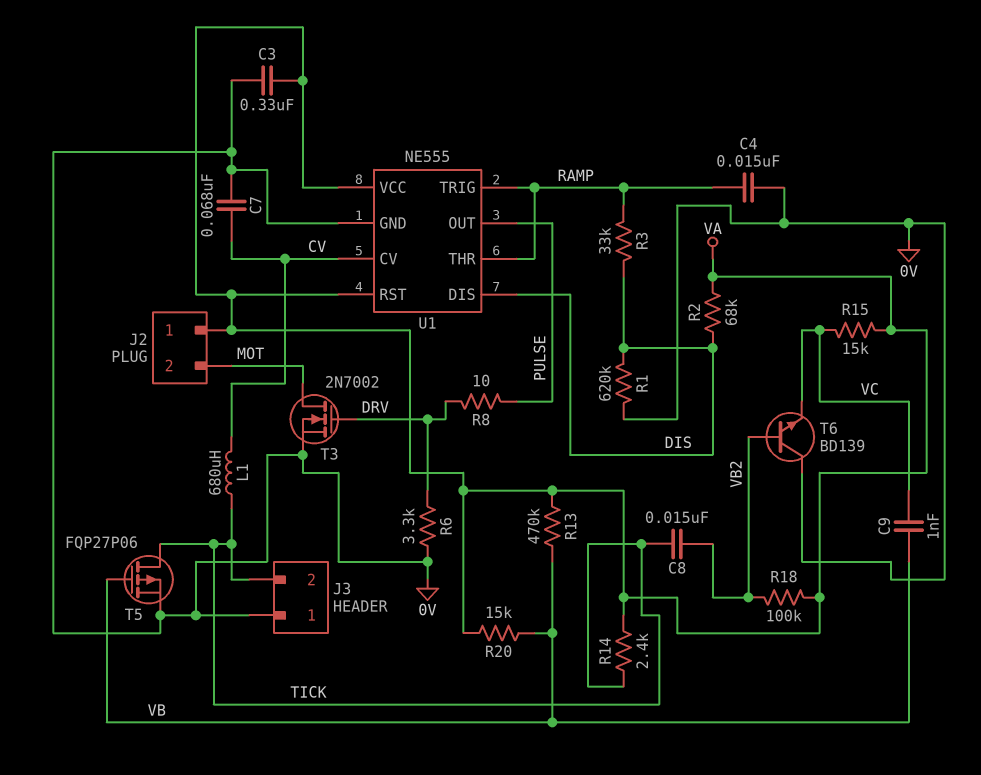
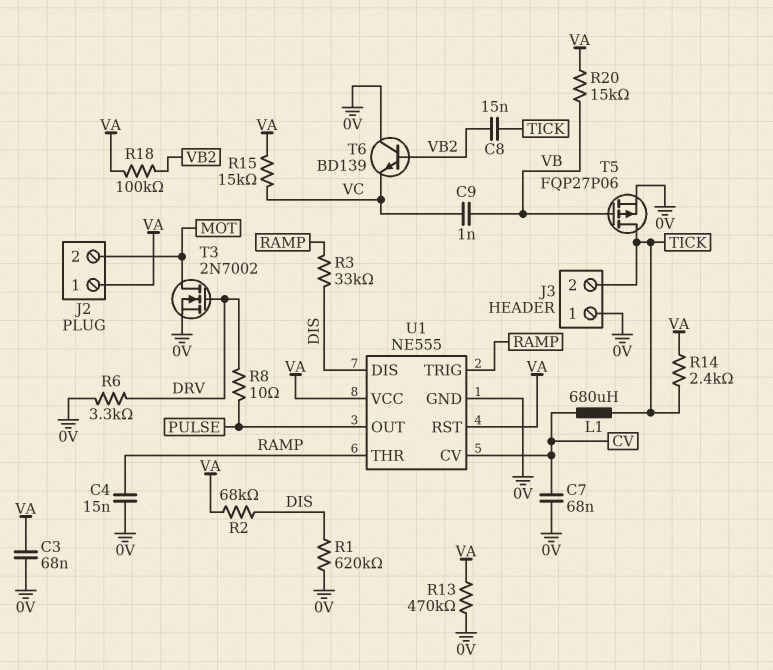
C3: 330nF (0V, VA) -> 68nF (0V, VA)
R13: 470k (VA, VB) -> 470k (0V, VA)

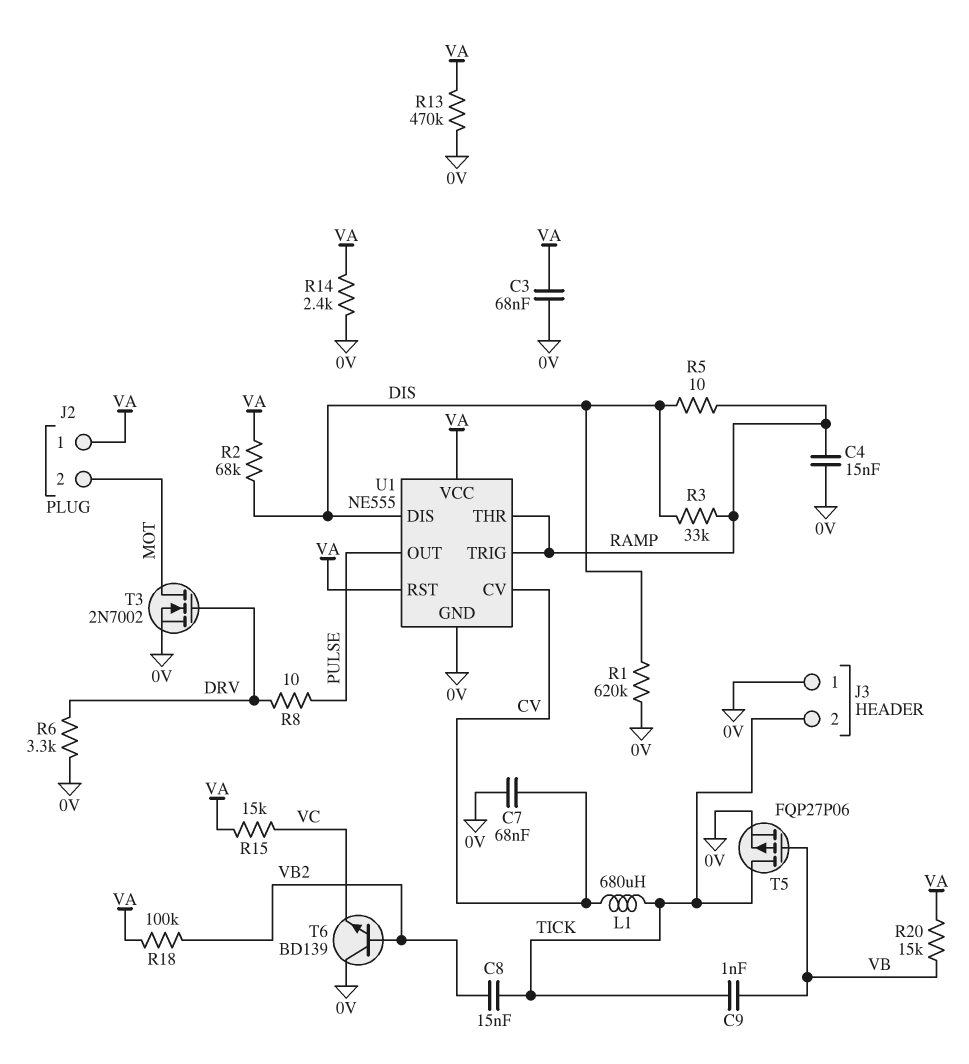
C9: 1nF (VB, VC) -> 1nF (TICK, VB)
R5: none -> 10 (DIS, RAMP)
R14: 2.4k (TICK, VA) -> 2.4k (0V, VA)

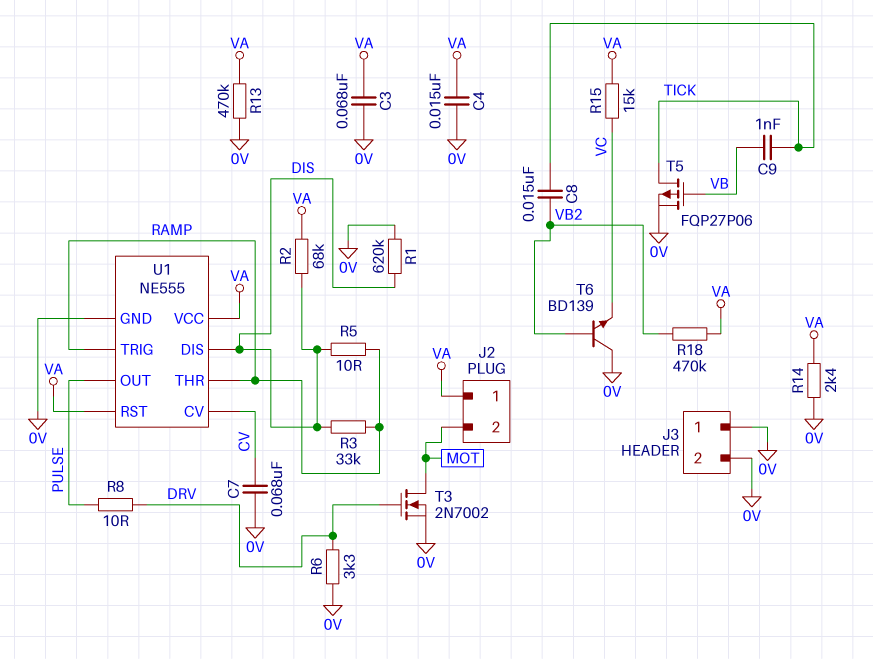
C4: 15nF (0V, RAMP) -> 15nF (0V, VA)
J3 pin 2: TICK -> 0V
L1: 680uH (CV, TICK) -> none
R18: 100k (VA, VB2) -> 470k (VA, VB2)
R20: 15k (VA, VB) -> none

